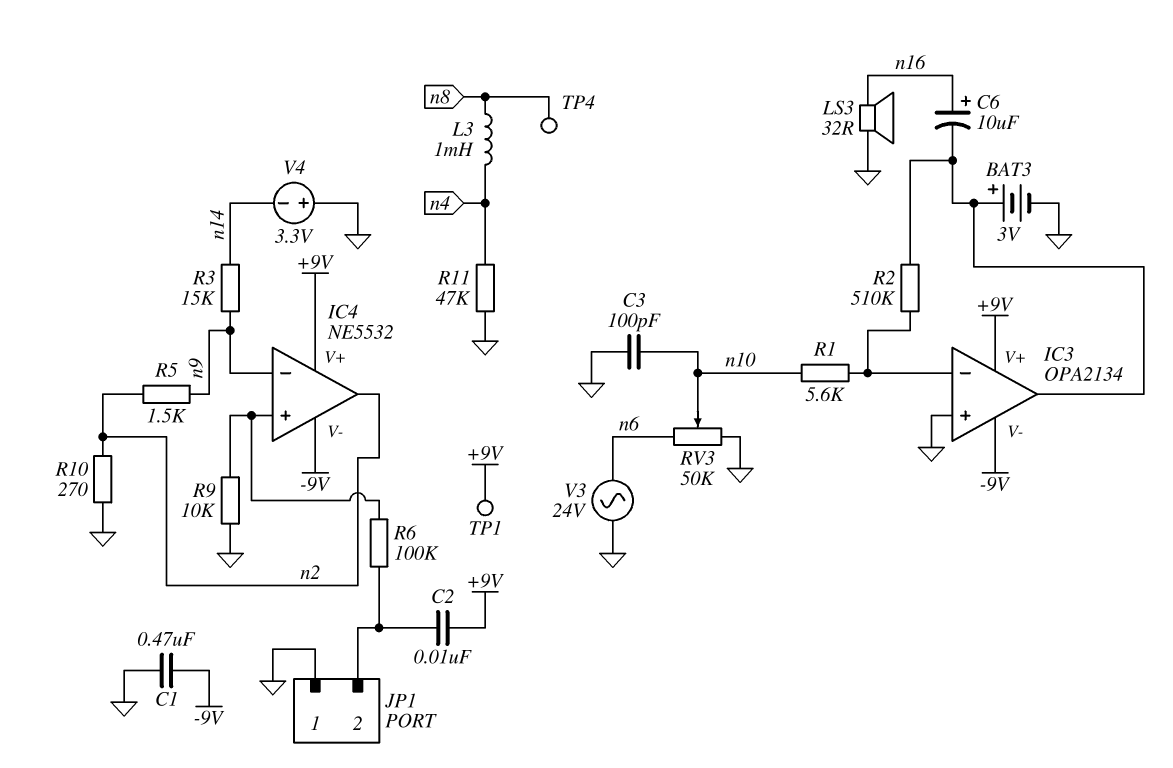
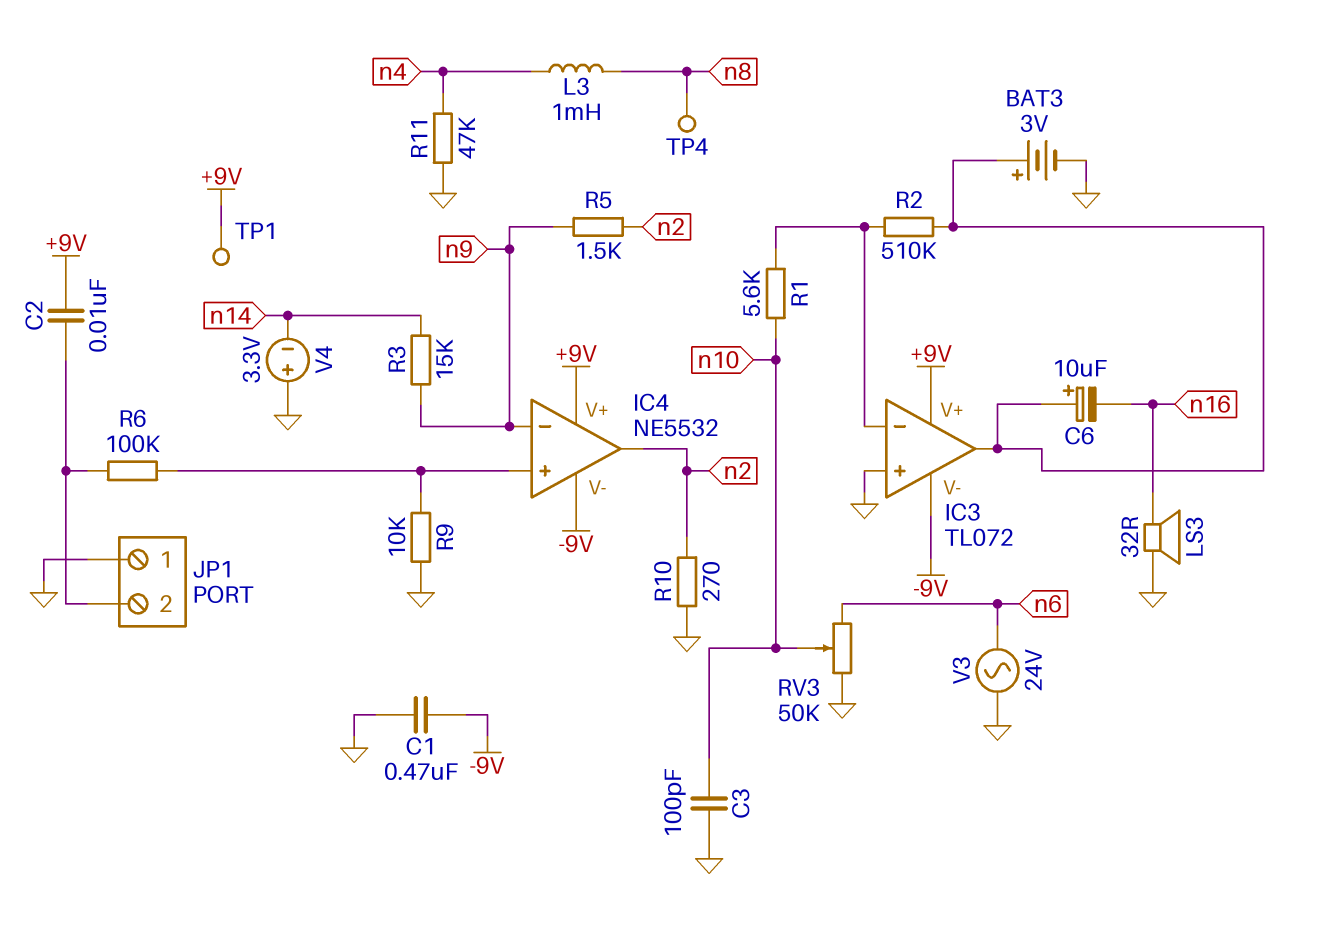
C6: 10uF (plus n16, minus IC3/out) -> 10uF (plus IC3/out, minus n16)
IC3: OPA2134 -> TL072

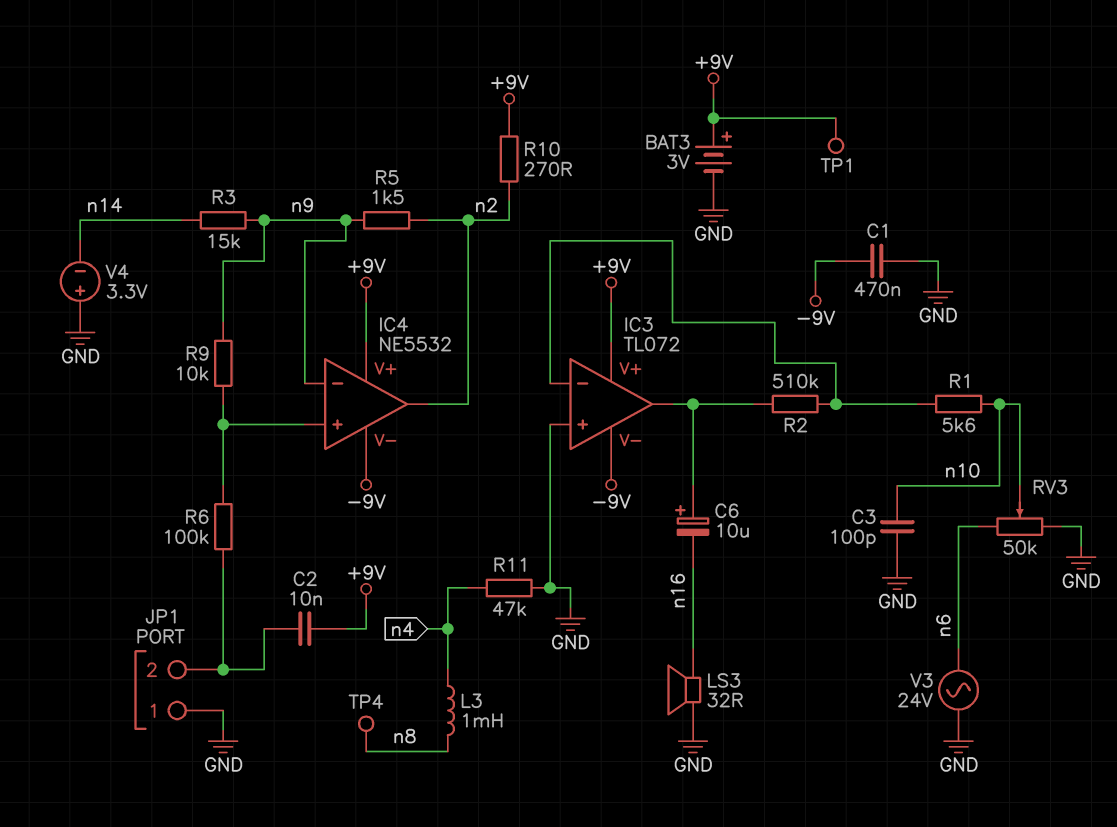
BAT3: 3V (plus IC3/out, minus GND) -> 3V (plus +9V, minus GND)
R9: 10k (GND, IC4/in+) -> 10k (IC4/in+, n9)
R10: 270 (GND, n2) -> 270 (+9V, n2)

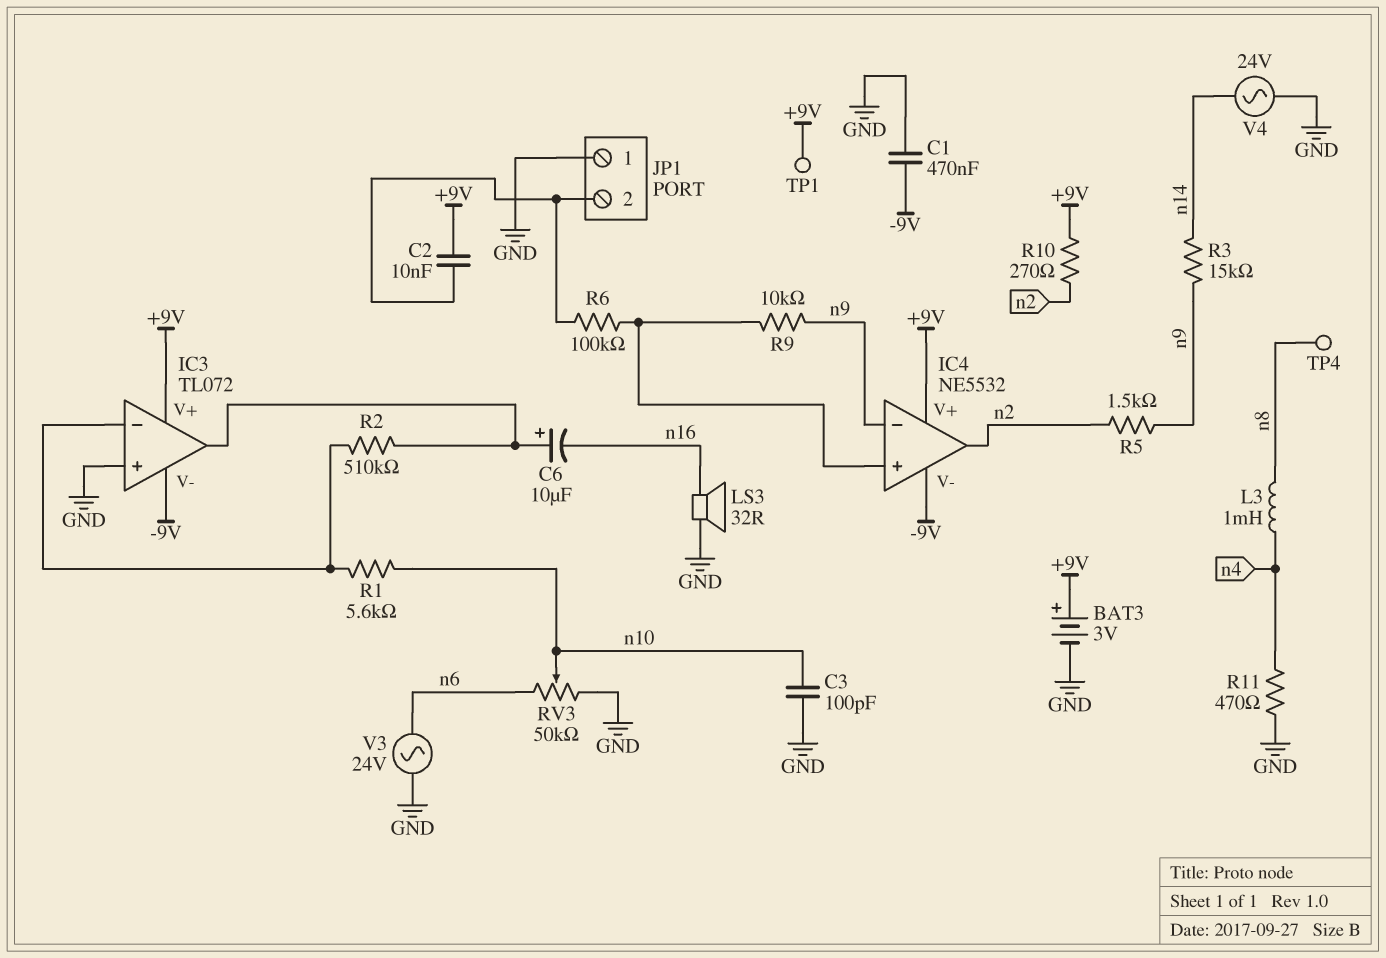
R11: 47k (GND, n4) -> 470 (GND, n4)
V4: 3.3V (plus GND, minus n14) -> AC 24V (GND, n14)

